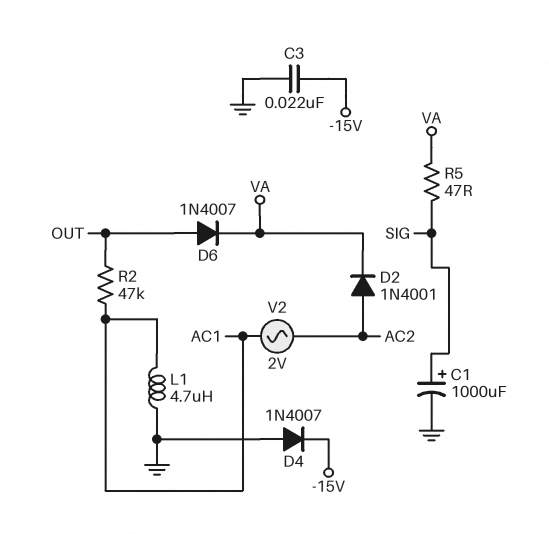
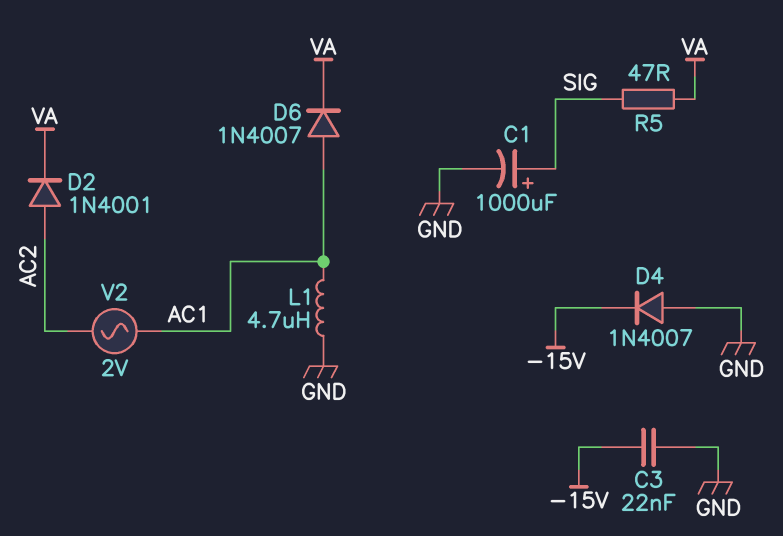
D6: diode 1N4007 (A OUT, K VA) -> diode 1N4007 (A AC1, K VA)
R2: 47k (AC1, OUT) -> none

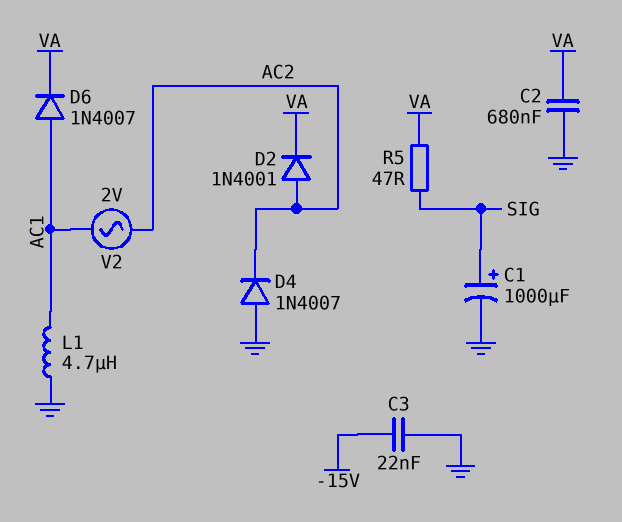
C2: none -> 680nF (GND, VA)
D4: diode 1N4007 (A GND, K -15V) -> diode 1N4007 (A GND, K AC2)

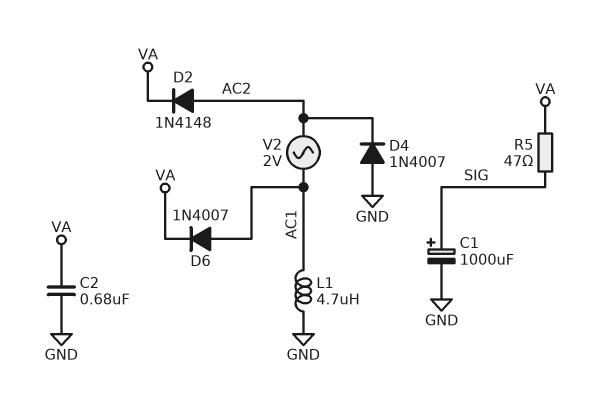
C3: 22nF (-15V, GND) -> none
D2: diode 1N4001 (A AC2, K VA) -> diode 1N4148 (A AC2, K VA)

